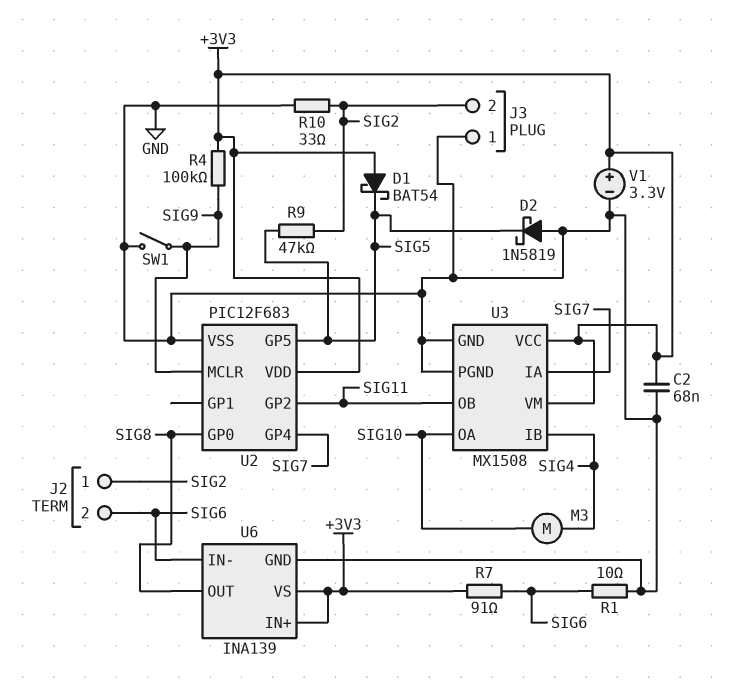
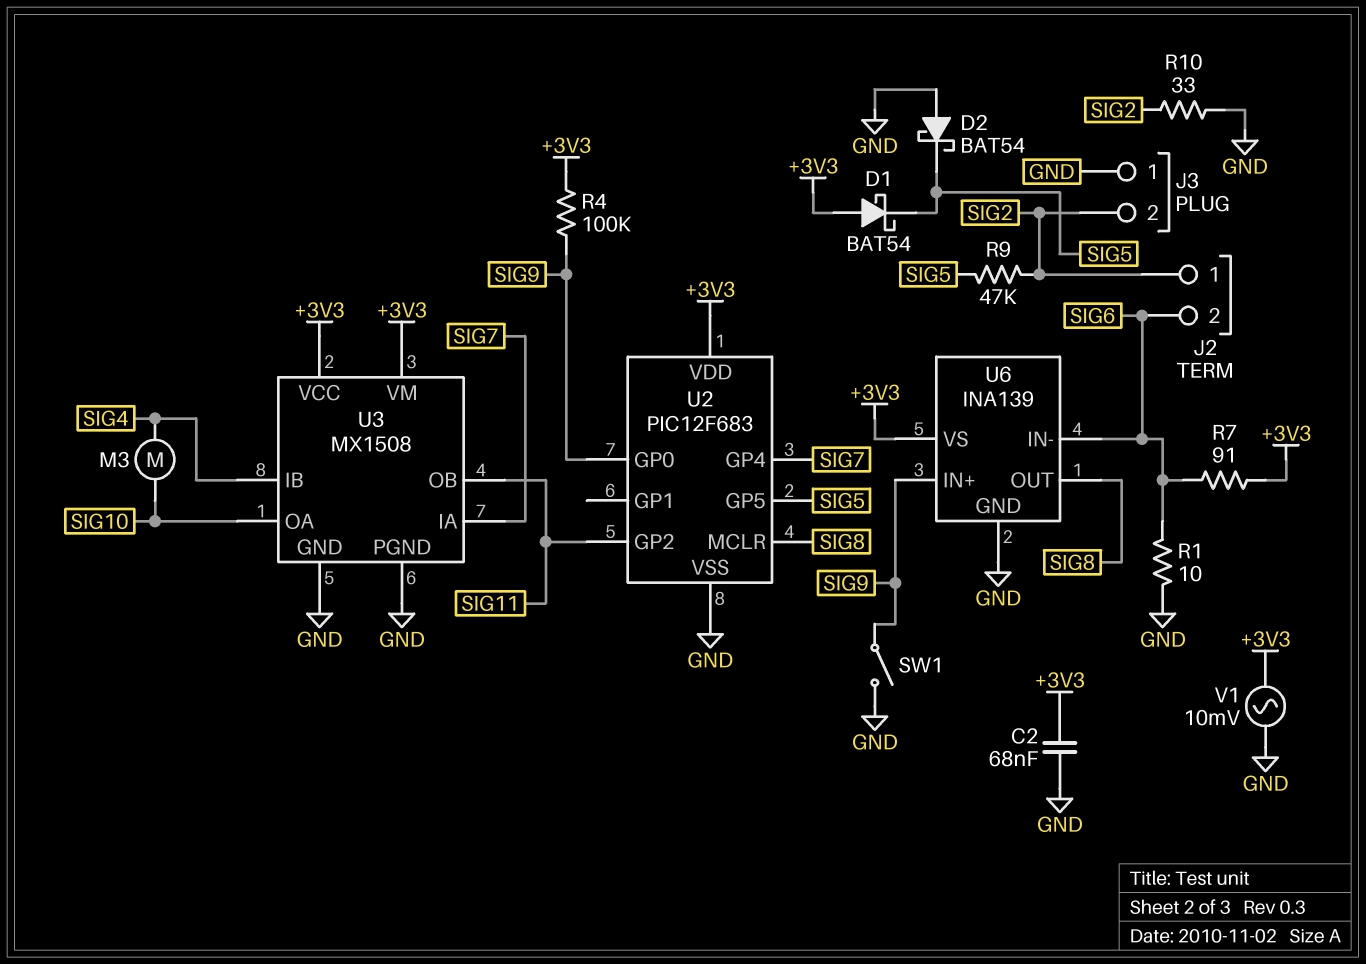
D2: schottky 1N5819 (A GND, K SIG5) -> schottky BAT54 (A GND, K SIG5)
U2 pin GP0: SIG8 -> SIG9
U2 pin MCLR: SIG9 -> SIG8
U6 pin IN+: +3V3 -> SIG9
V1: 3.3V (plus +3V3, minus GND) -> AC 10mV (+3V3, GND)

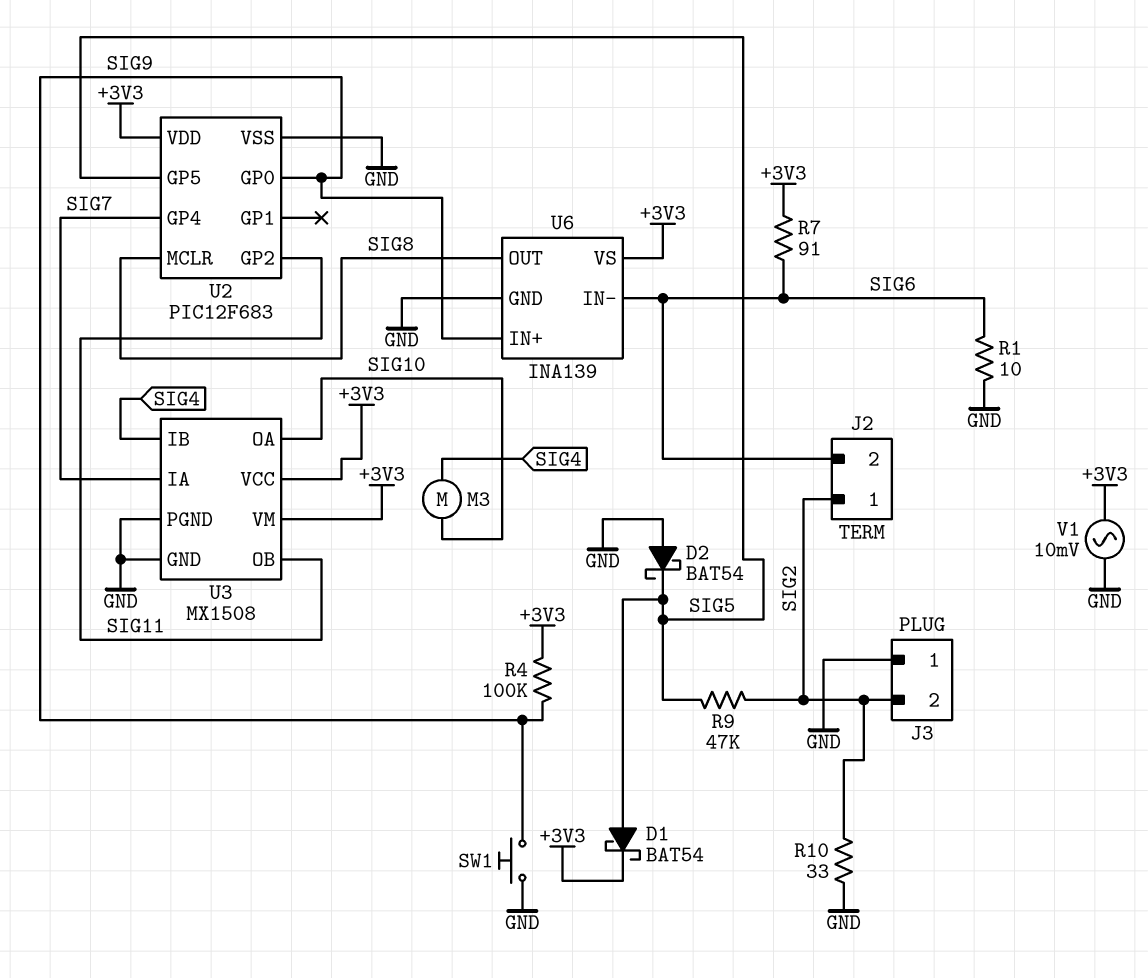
C2: 68nF (+3V3, GND) -> none
D1: schottky BAT54 (A +3V3, K SIG5) -> schottky BAT54 (A SIG5, K +3V3)
SW1: switch (GND, SIG9) -> button (GND, SIG9)

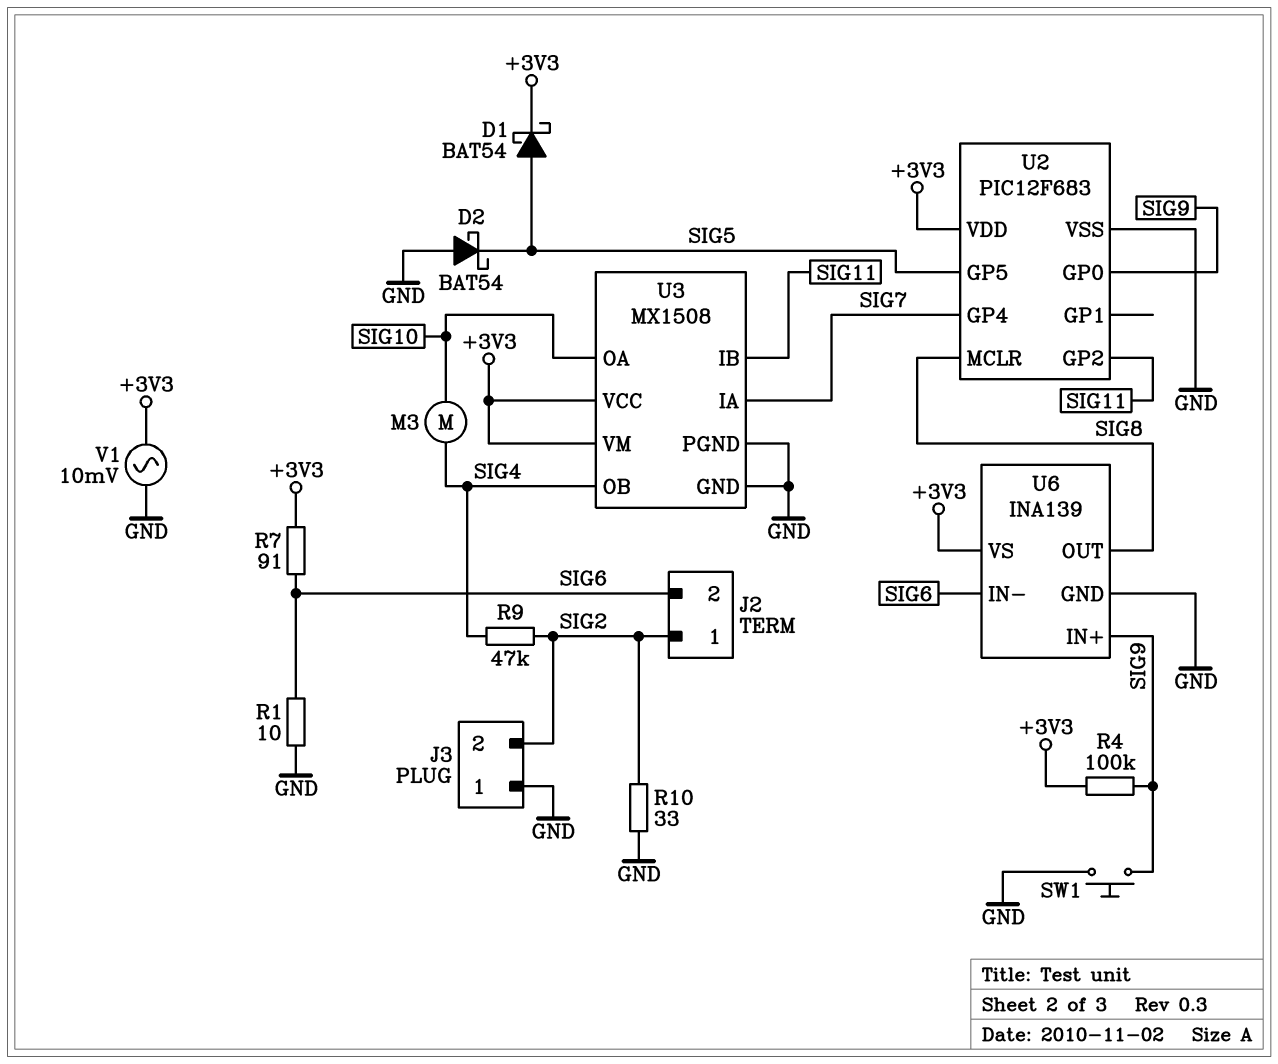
R9: 47k (SIG2, SIG5) -> 47k (SIG2, SIG4)
U3 pin IB: SIG4 -> SIG11
U3 pin OB: SIG11 -> SIG4

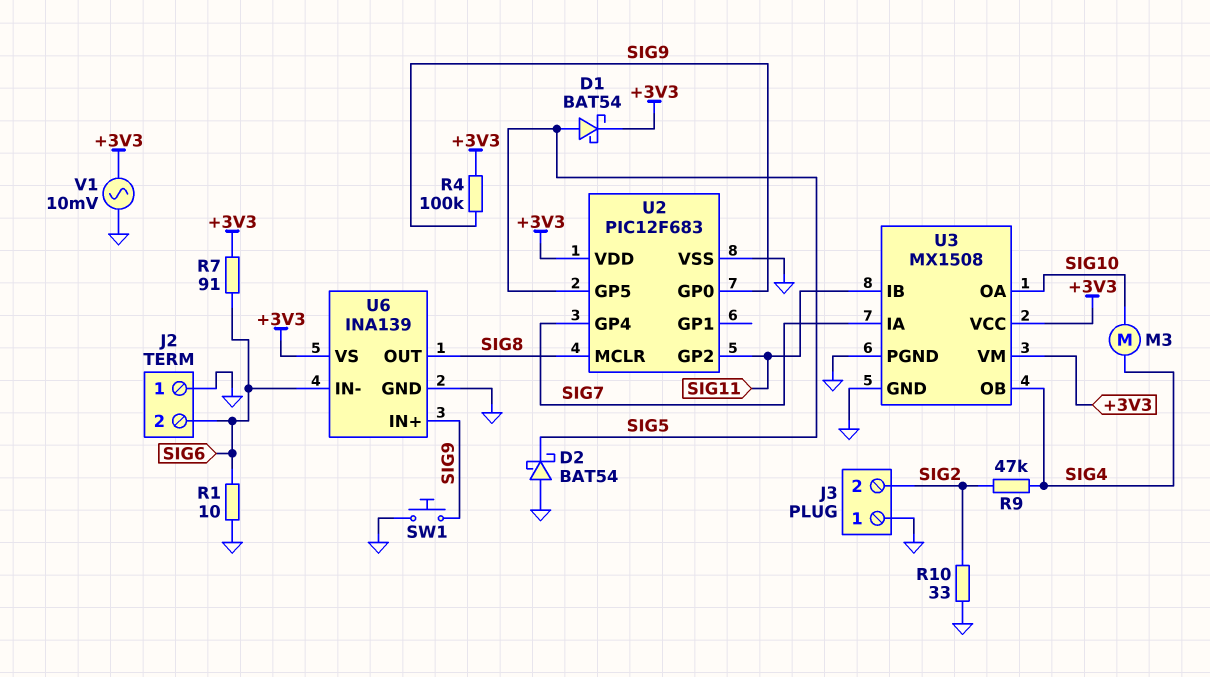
J2 pin 1: SIG2 -> GND

